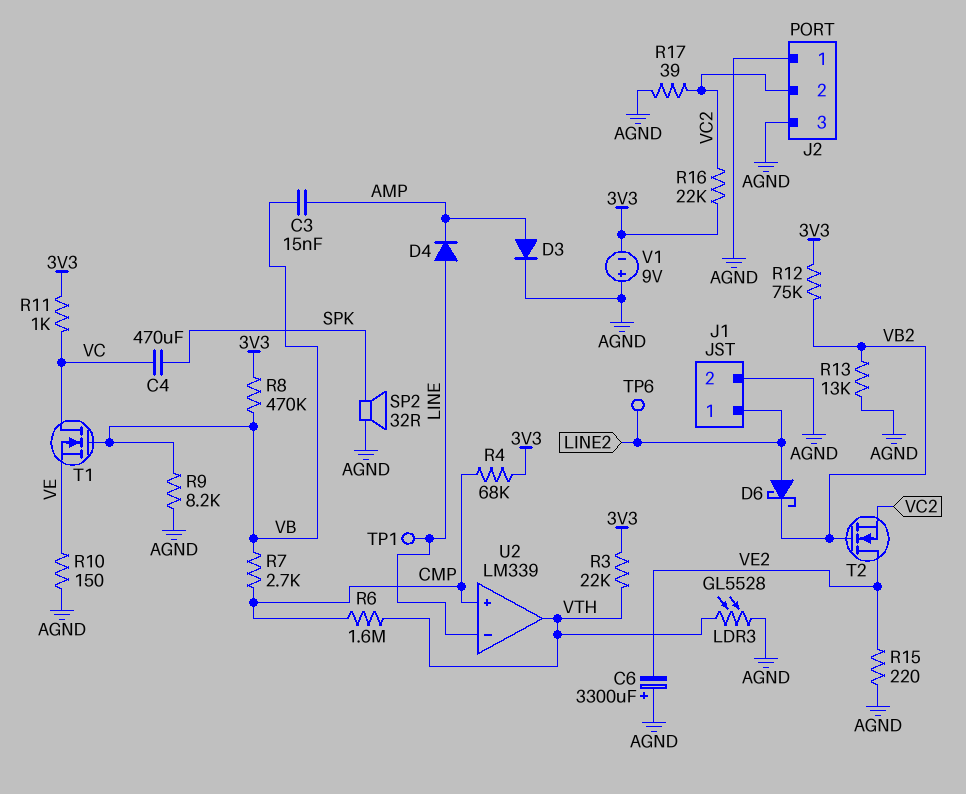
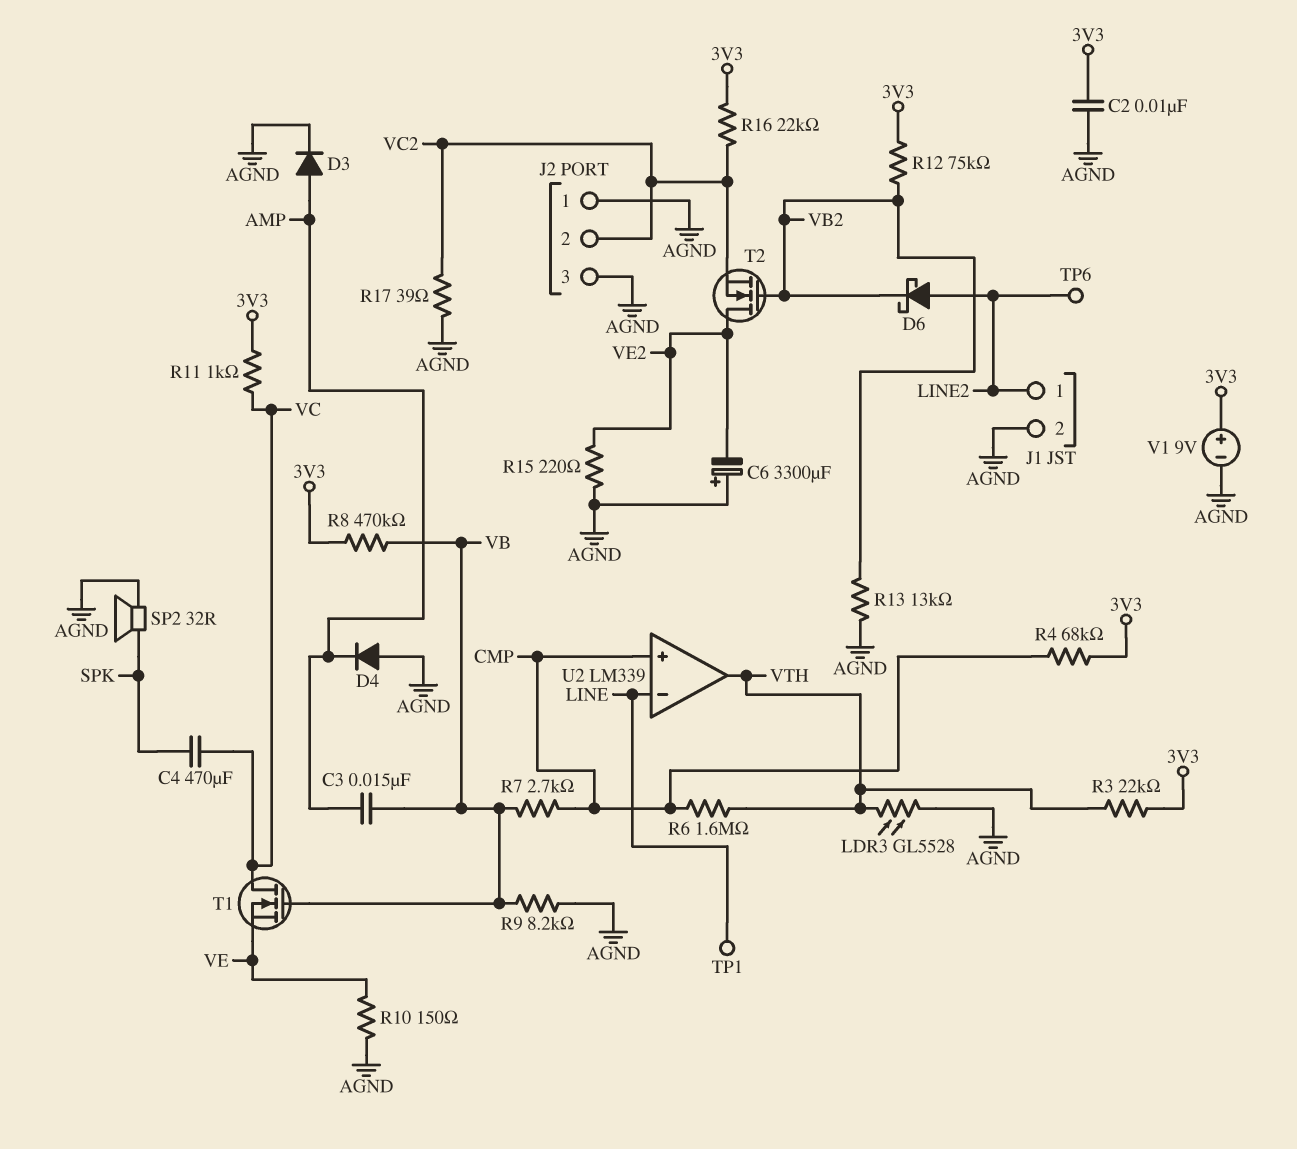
C2: none -> 10nF (3V3, AGND)
D4: diode (A LINE, K AMP) -> diode (A AGND, K AMP)
V1: 9V (plus AGND, minus 3V3) -> 9V (plus 3V3, minus AGND)

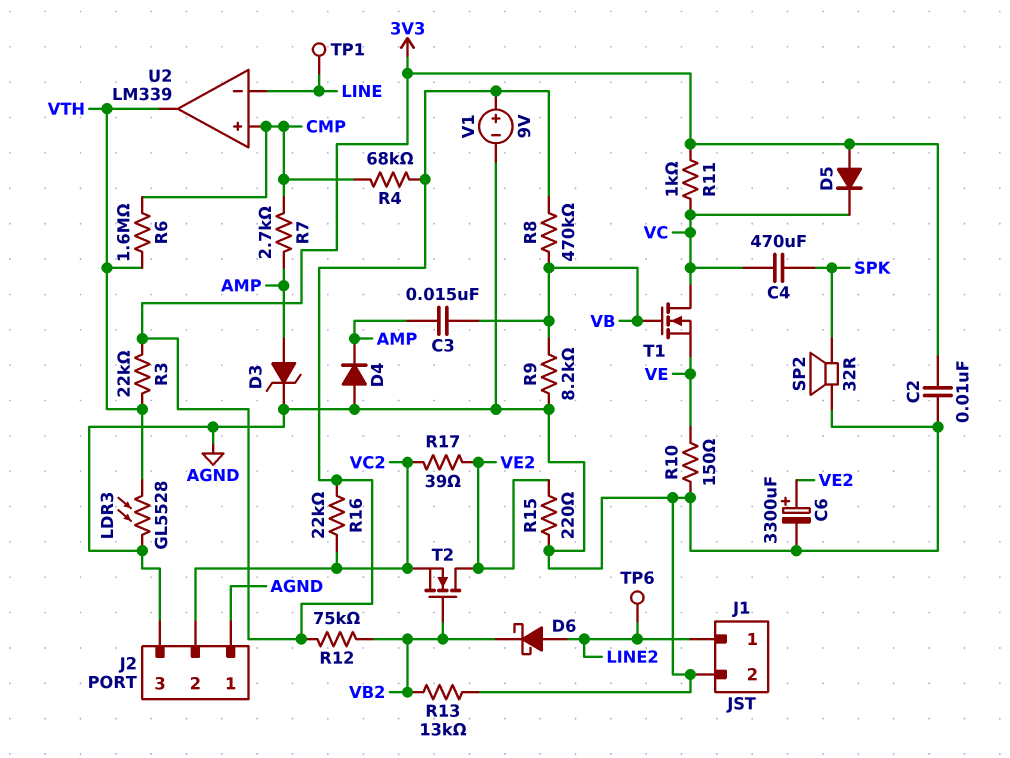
C6: 3300uF (plus AGND, minus VE2) -> 3300uF (plus VE2, minus AGND)
D3: diode (A AMP, K AGND) -> zener (A AMP, K AGND)
D5: none -> diode (A 3V3, K VC)
R7: 2.7k (CMP, VB) -> 2.7k (AMP, CMP)
R17: 39 (AGND, VC2) -> 39 (VC2, VE2)

